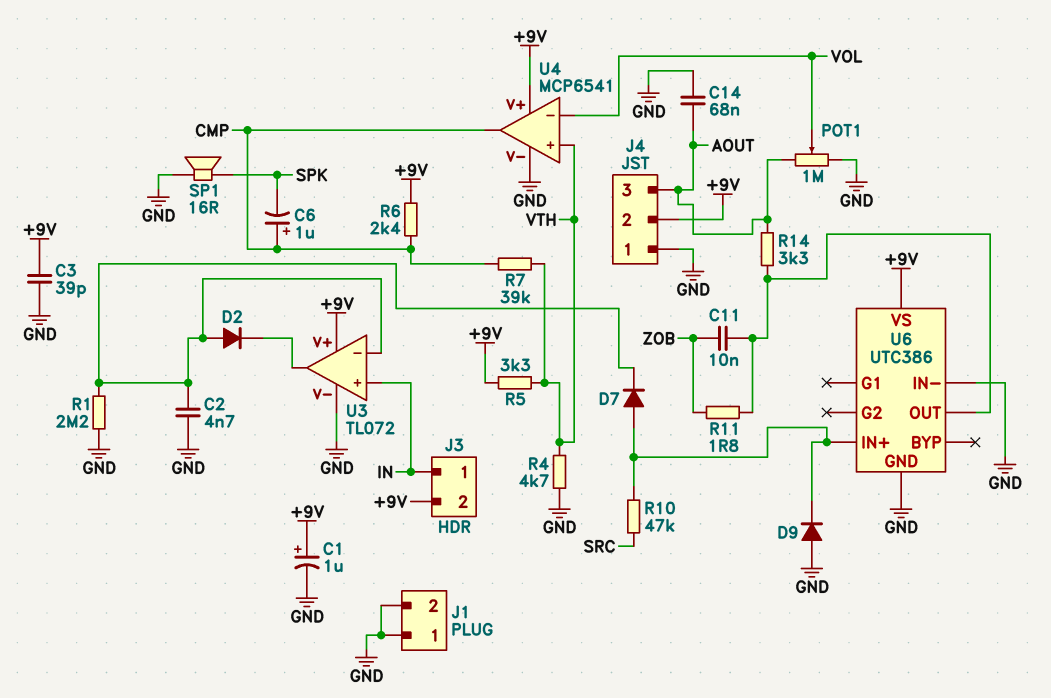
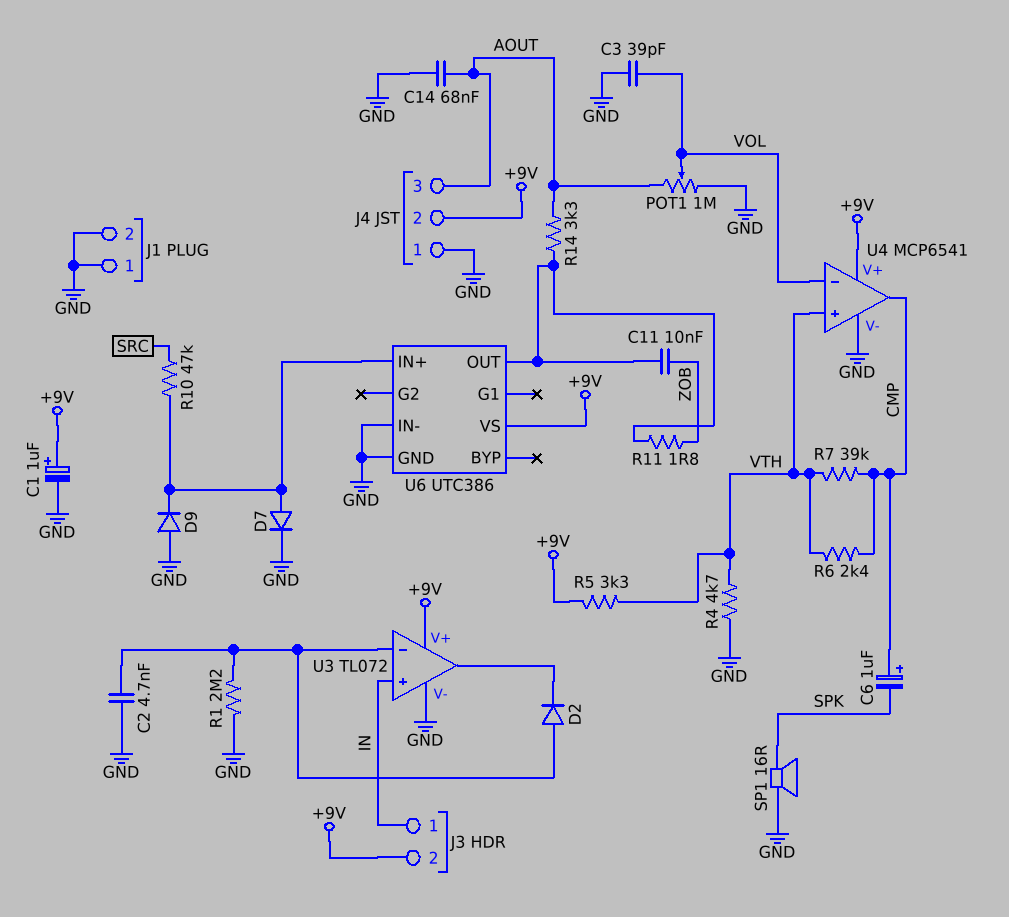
C3: 39pF (+9V, GND) -> 39pF (GND, VOL)
D7: diode (A U6/IN+, K U3/in-) -> diode (A U6/IN+, K GND)
R6: 2.4k (+9V, CMP) -> 2.4k (CMP, VTH)

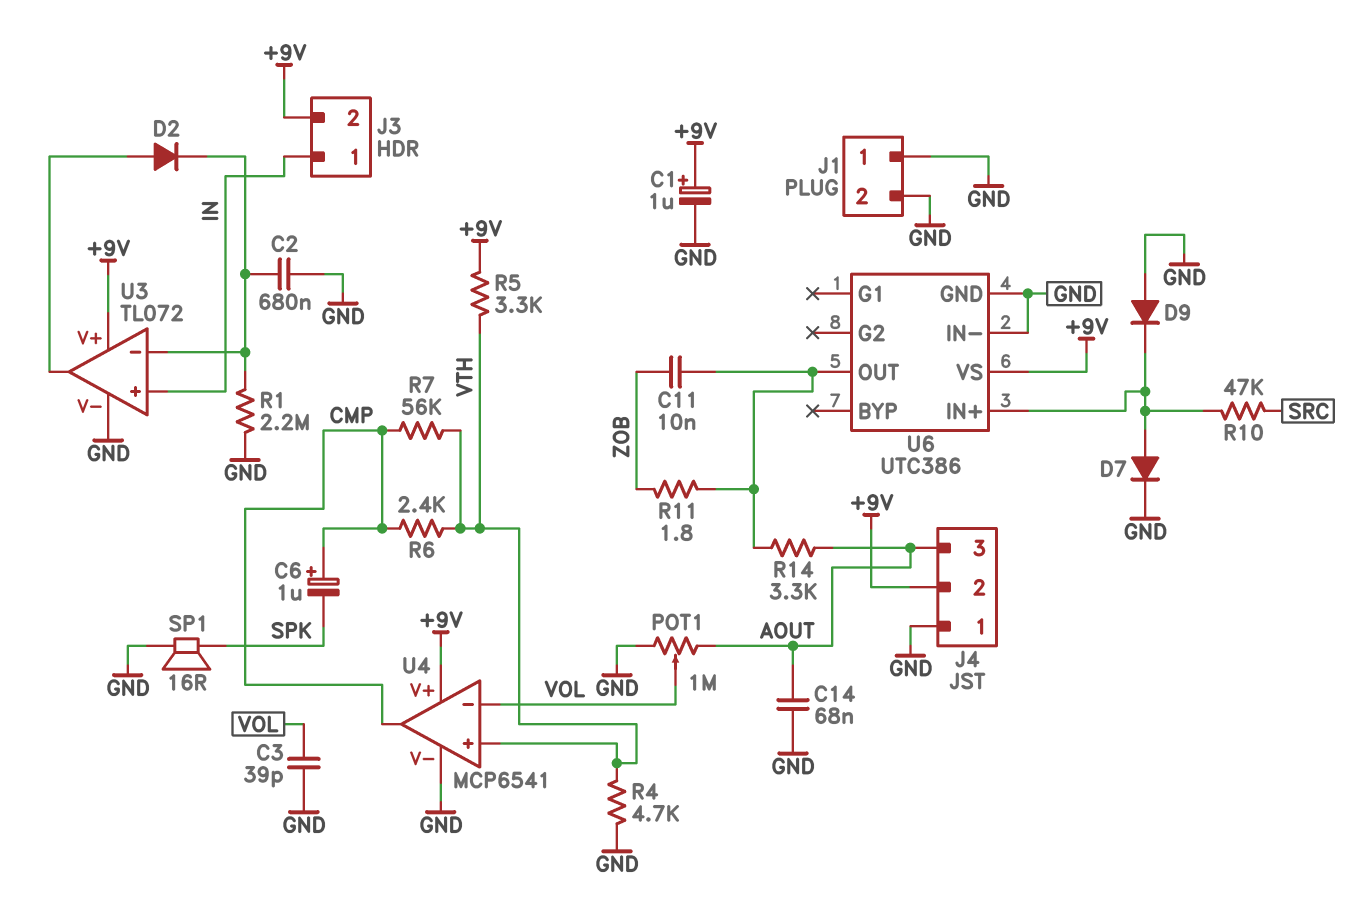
C2: 4.7nF (GND, U3/in-) -> 680nF (GND, U3/in-)
D2: diode (A U3/in-, K U3/out) -> diode (A U3/out, K U3/in-)
R7: 39k (CMP, VTH) -> 56k (CMP, VTH)

